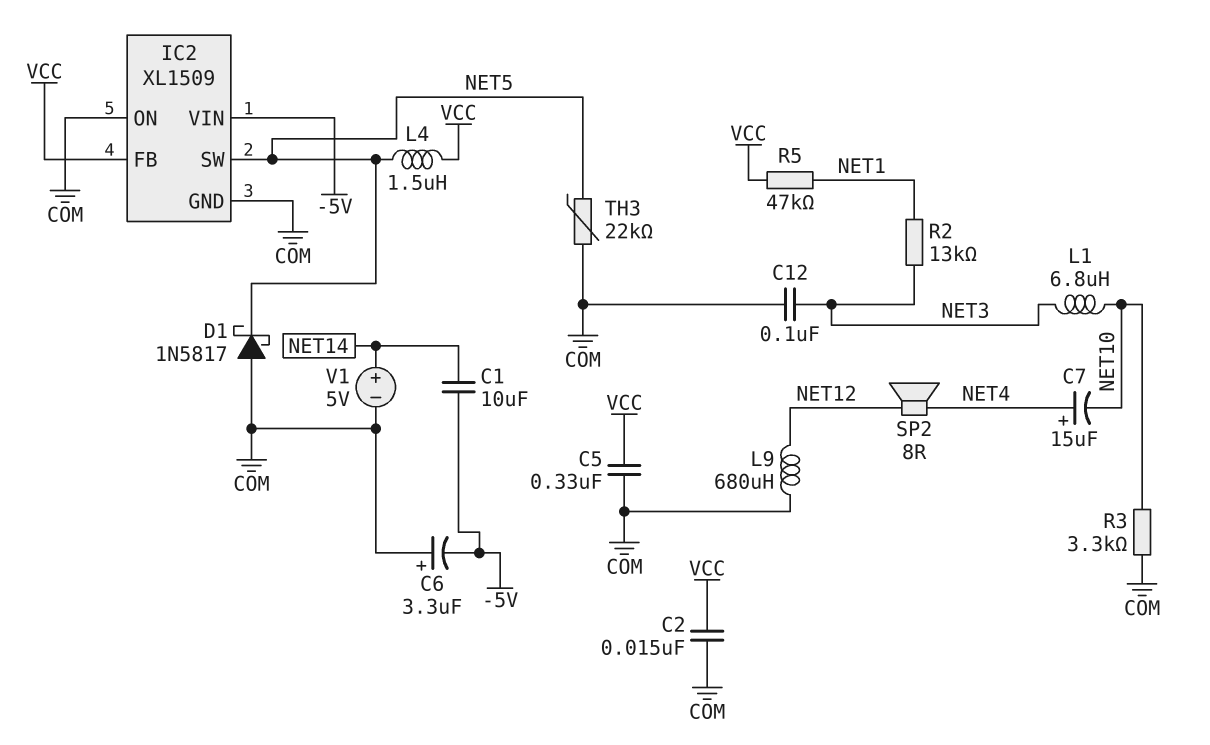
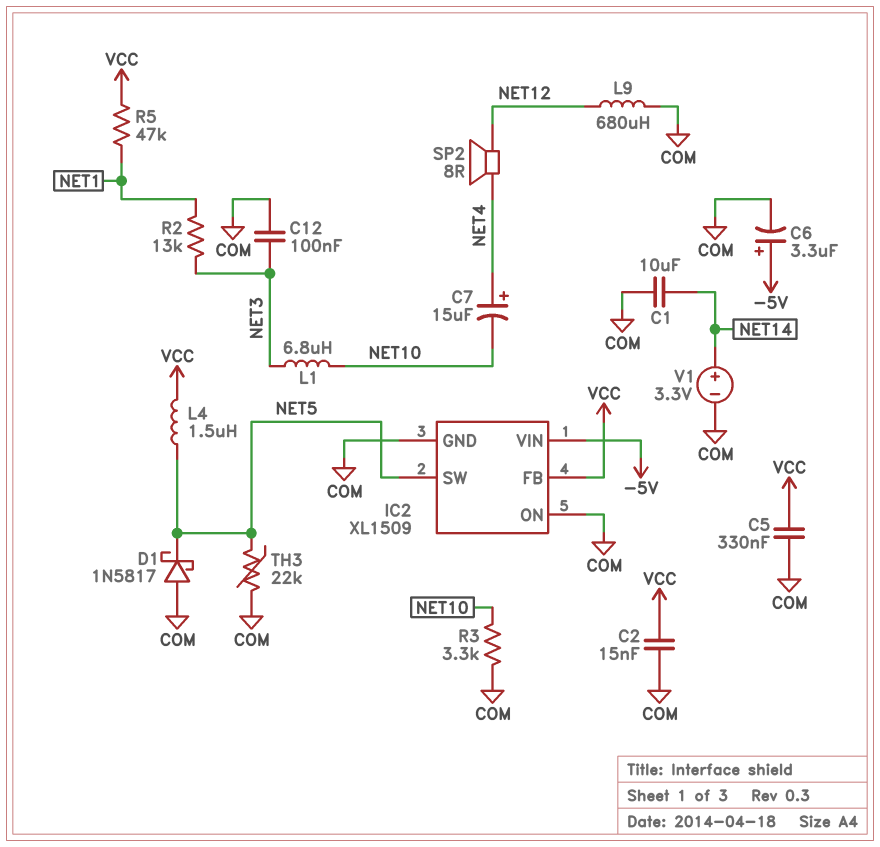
C1: 10uF (-5V, NET14) -> 10uF (COM, NET14)
C6: 3.3uF (plus COM, minus -5V) -> 3.3uF (plus -5V, minus COM)
V1: 5V (plus NET14, minus COM) -> 3.3V (plus NET14, minus COM)

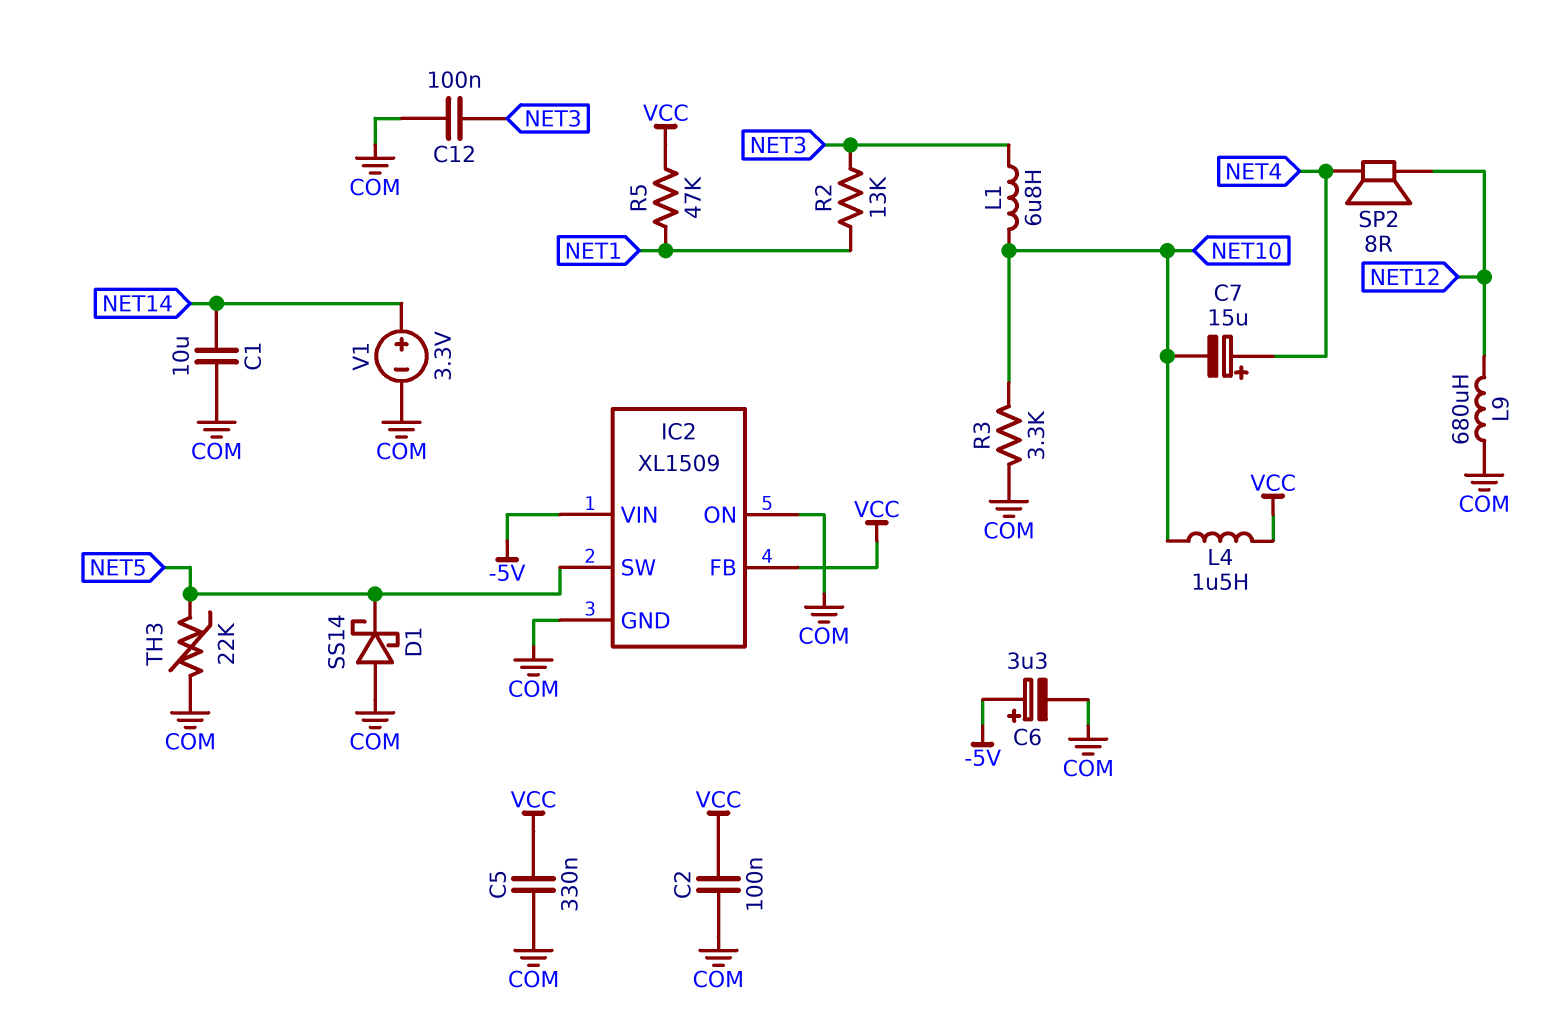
C2: 15nF (COM, VCC) -> 100nF (COM, VCC)
D1: schottky 1N5817 (A COM, K NET5) -> schottky SS14 (A COM, K NET5)
L4: 1.5uH (NET5, VCC) -> 1.5uH (NET10, VCC)

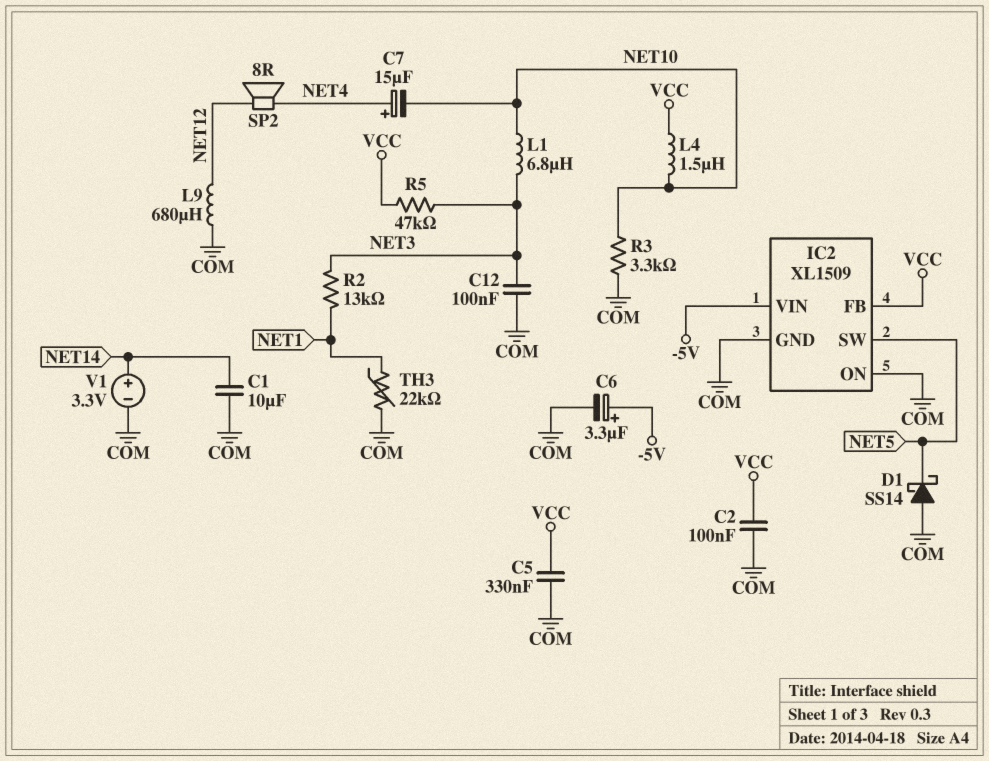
R5: 47k (NET1, VCC) -> 47k (NET3, VCC)
TH3: 22k (COM, NET5) -> 22k (COM, NET1)

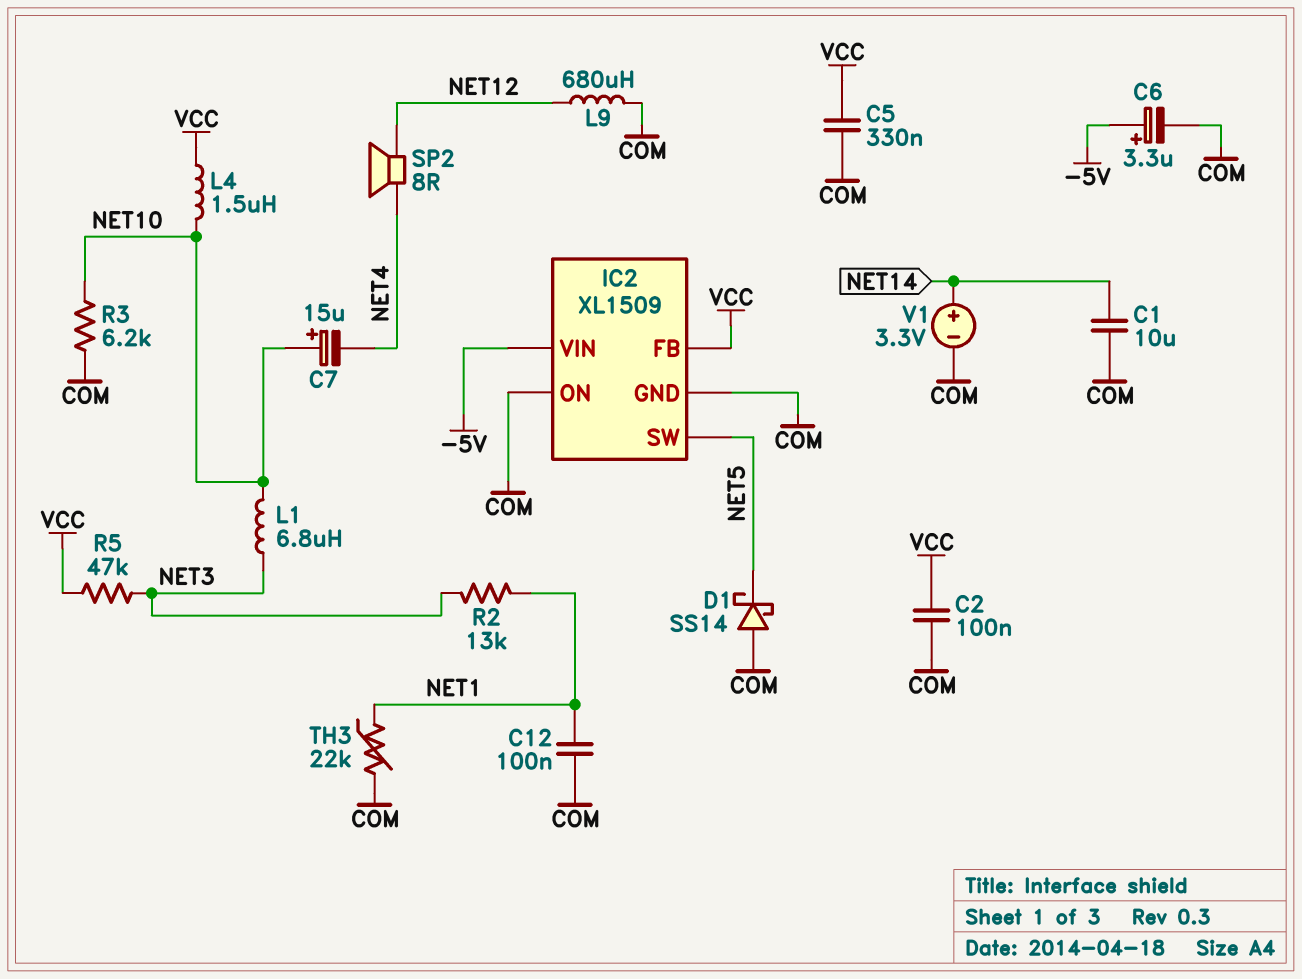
C7: 15uF (plus NET4, minus NET10) -> 15uF (plus NET10, minus NET4)
C12: 100nF (COM, NET3) -> 100nF (COM, NET1)
R3: 3.3k (COM, NET10) -> 6.2k (COM, NET10)

